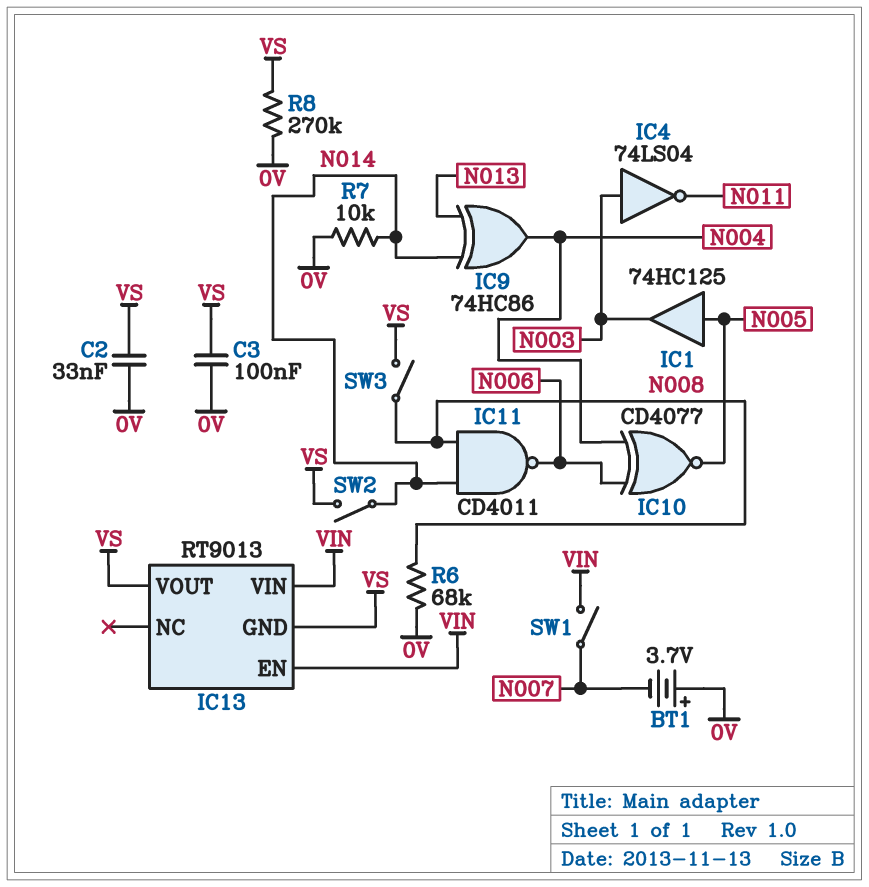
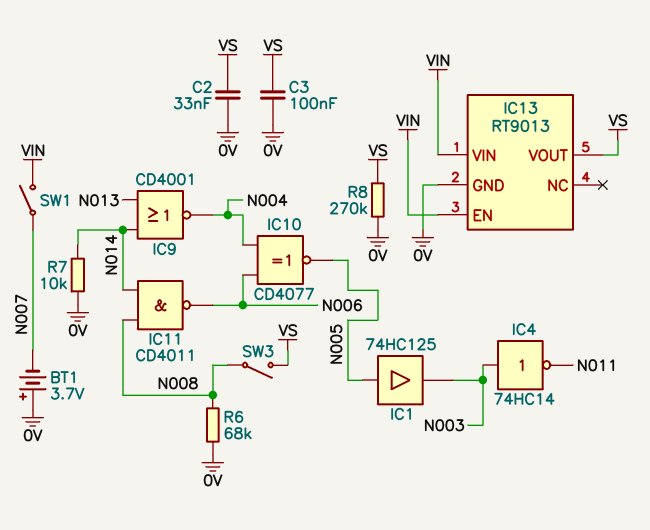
IC4: NOT 74LS04 (in N003, out N011) -> NOT 74HC14 (in N003, out N011)
IC9: XOR 74HC86 (in N013, in N014, out N004) -> NOR CD4001 (in N013, in N014, out N004)
IC13 pin GND: VS -> 0V
SW2: switch (N014, VS) -> none

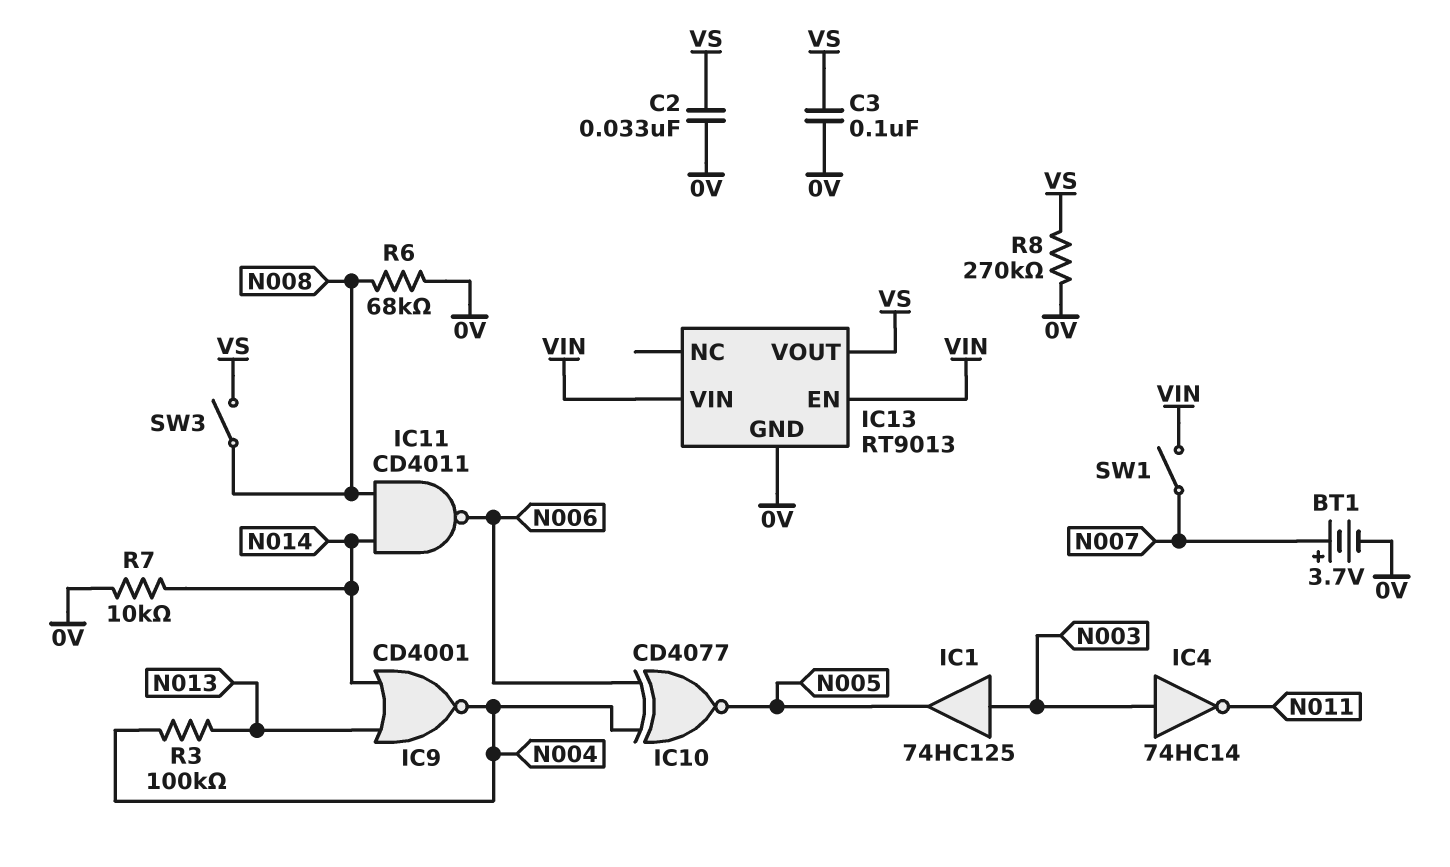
BT1: 3.7V (plus 0V, minus N007) -> 3.7V (plus N007, minus 0V)
IC1: buffer 74HC125 (in N005, out N003) -> buffer 74HC125 (in N003, out N005)
R3: none -> 100k (N004, N013)

